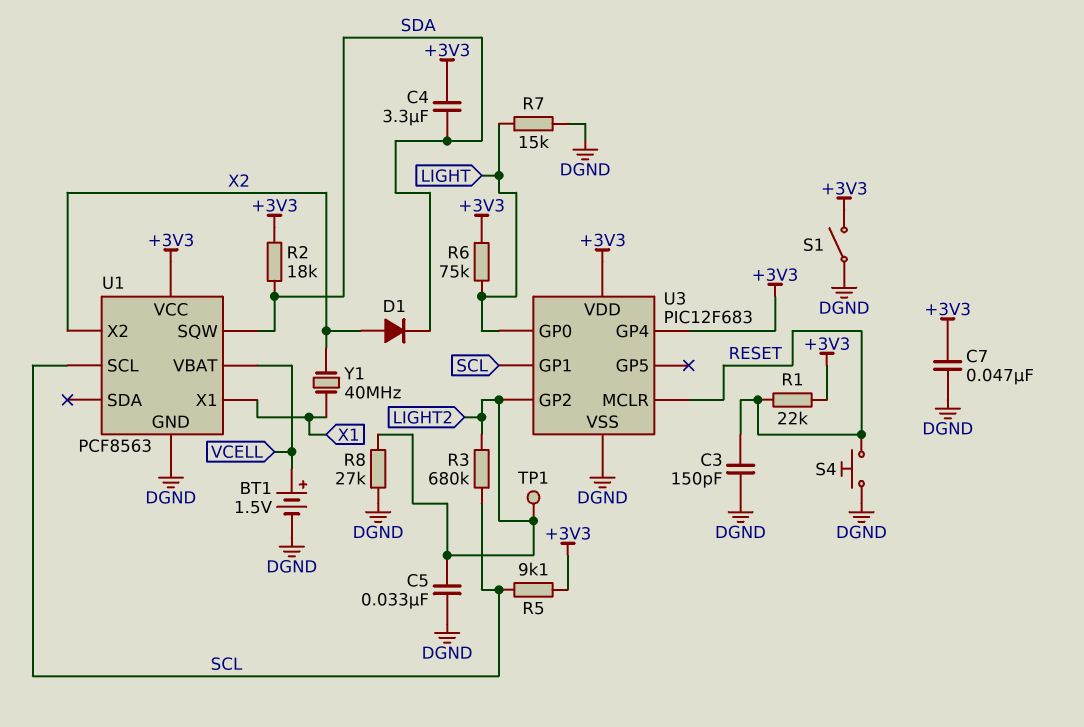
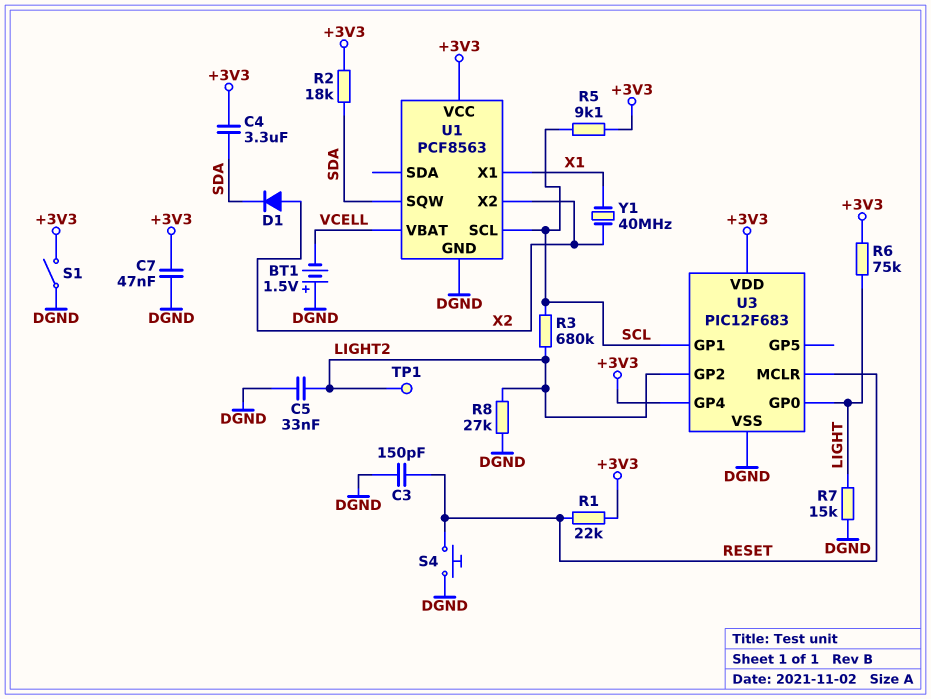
BT1: 1.5V (plus VCELL, minus DGND) -> 1.5V (plus DGND, minus VCELL)

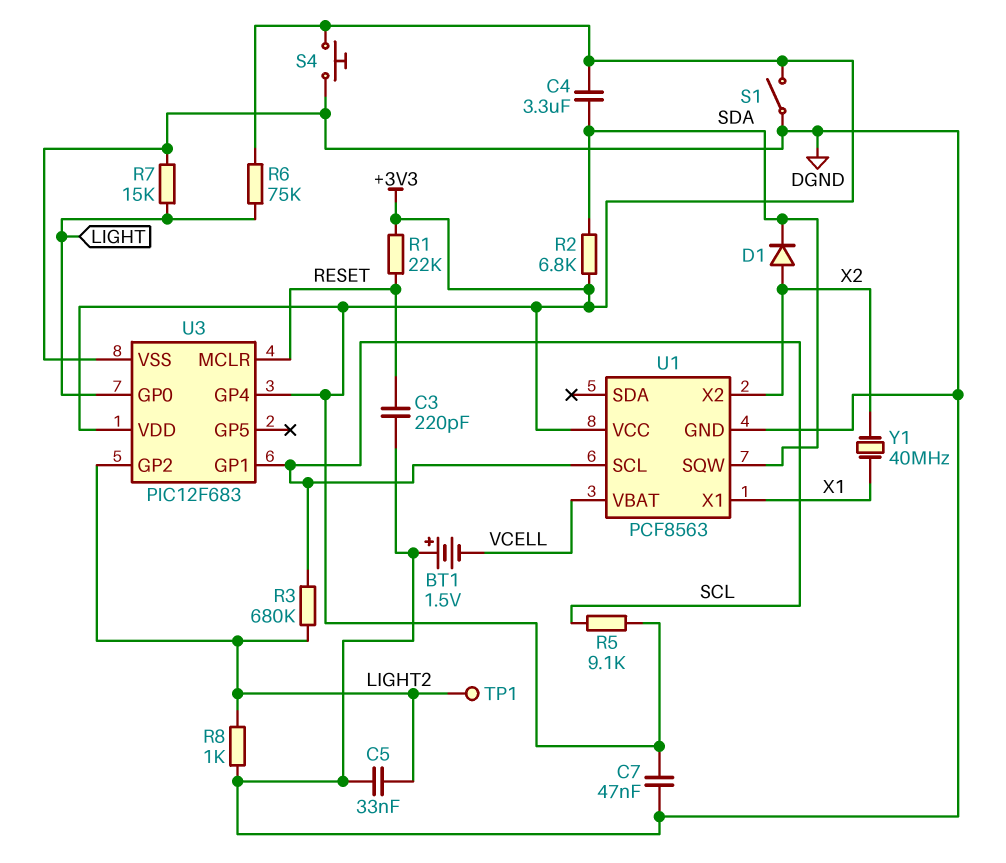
C3: 150pF (DGND, RESET) -> 220pF (DGND, RESET)
R2: 18k (+3V3, SDA) -> 6.8k (+3V3, SDA)
R8: 27k (DGND, LIGHT2) -> 1k (DGND, LIGHT2)
S4: button (DGND, RESET) -> button (+3V3, DGND)

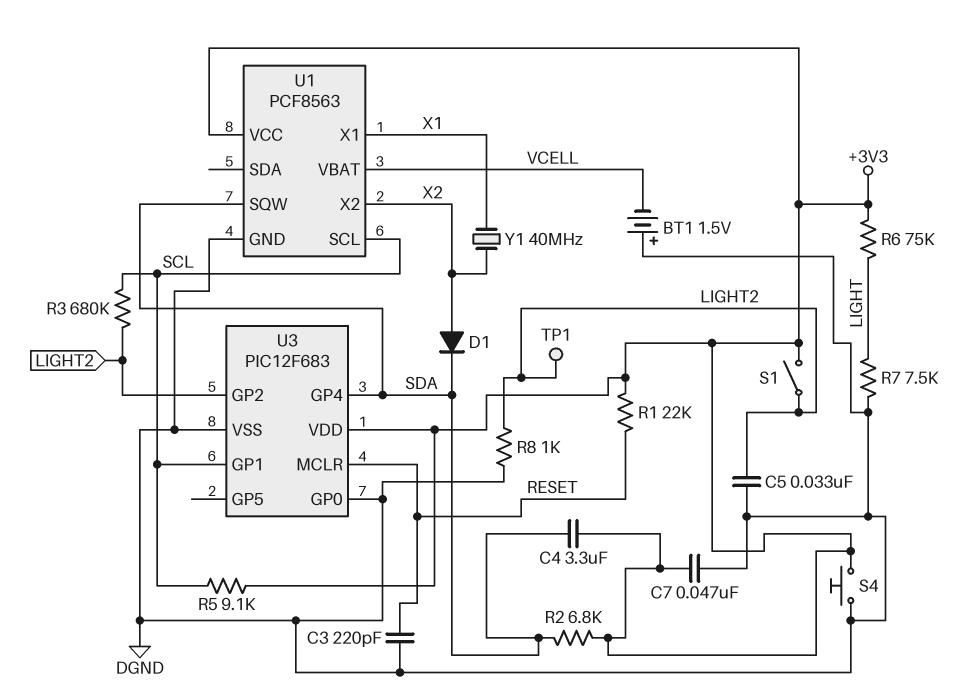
R7: 15k (DGND, LIGHT) -> 7.5k (DGND, LIGHT)
S1: switch (+3V3, DGND) -> switch (+3V3, LIGHT2)
U3 pin GP0: LIGHT -> DGND
U3 pin GP4: +3V3 -> SDA

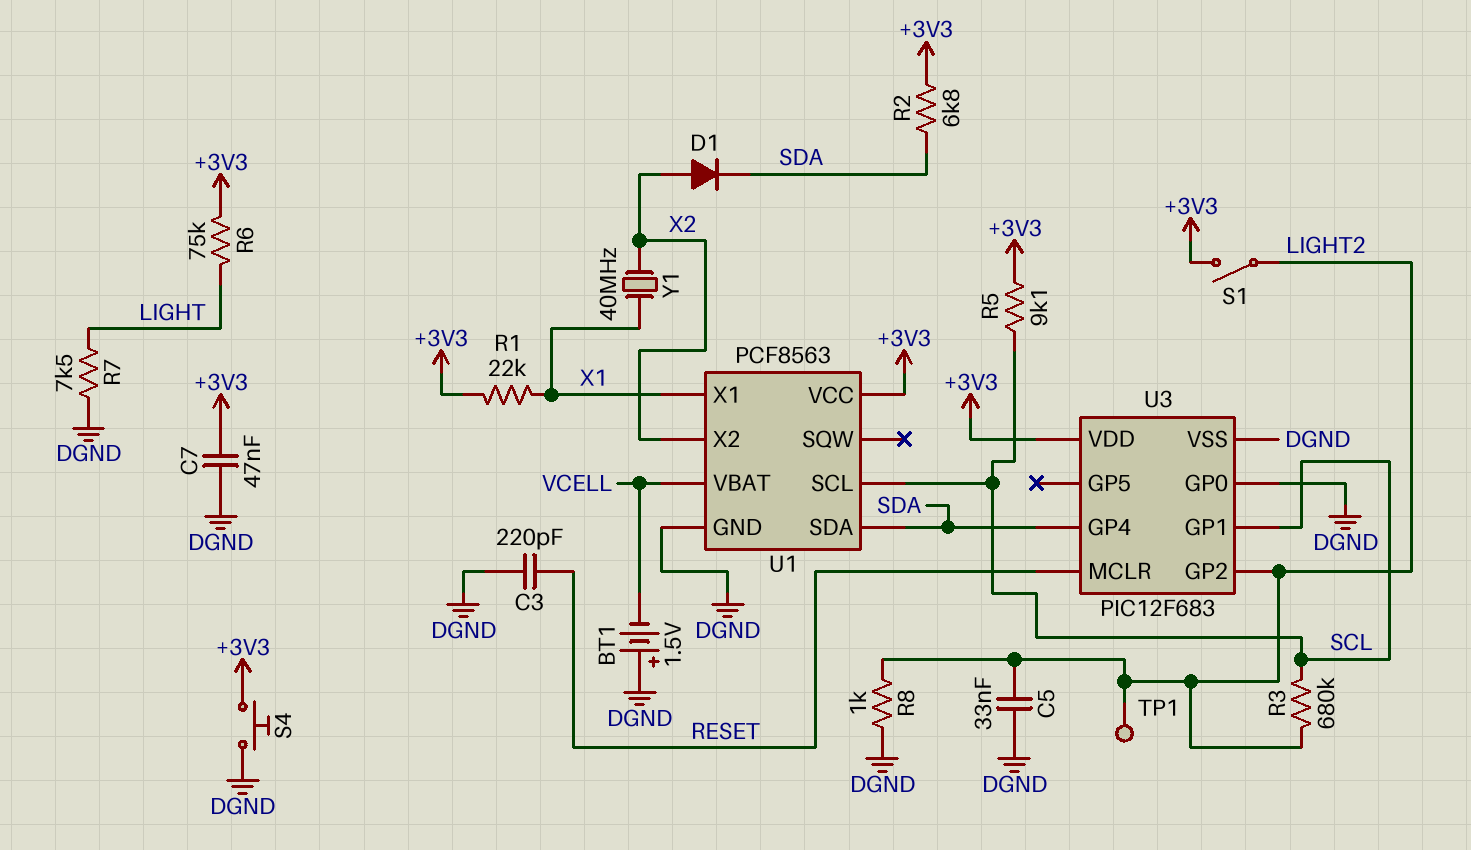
C4: 3.3uF (+3V3, SDA) -> none
R1: 22k (+3V3, RESET) -> 22k (+3V3, X1)
U1 pin SDA: none -> SDA
U1 pin SQW: SDA -> none

